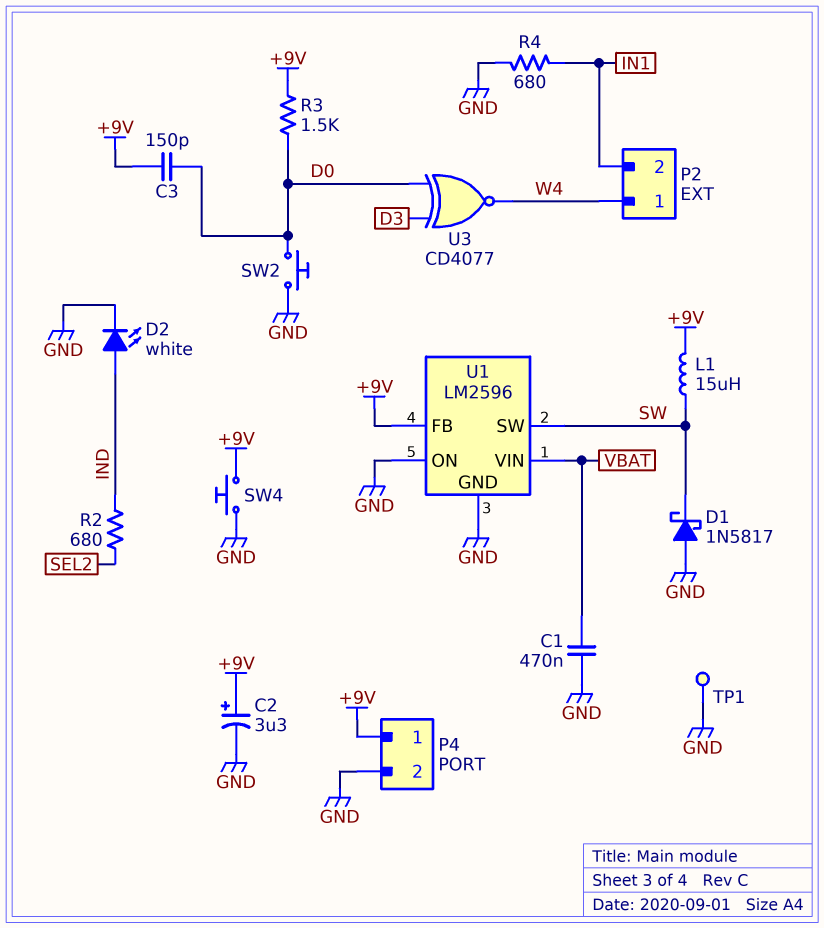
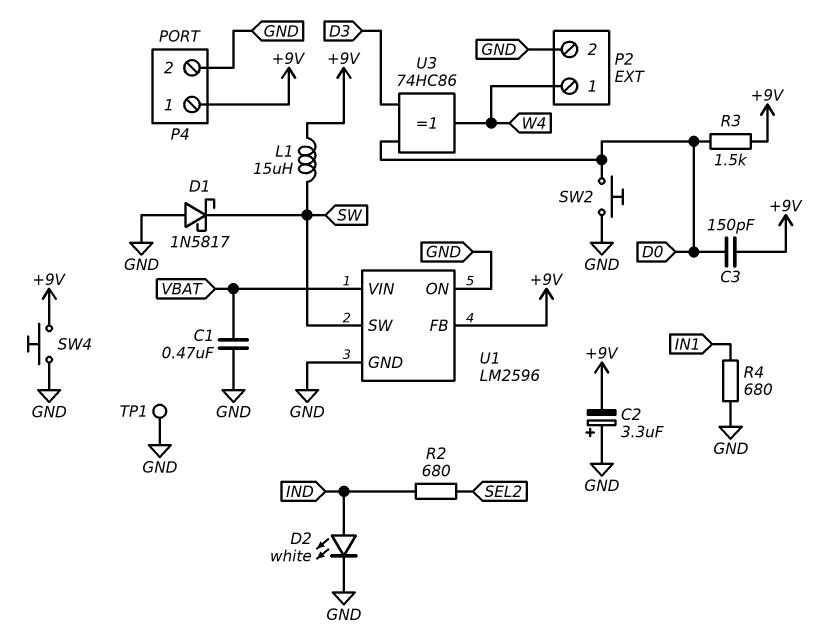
C2: 3.3uF (plus +9V, minus GND) -> 3.3uF (plus GND, minus +9V)
P2 pin 2: IN1 -> GND
U3: XNOR CD4077 (in D0, in D3, out W4) -> XOR 74HC86 (in D0, in D3, out W4)

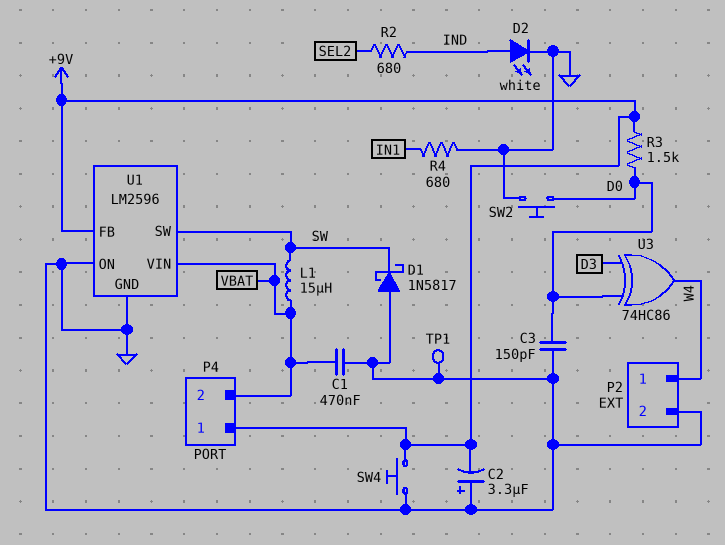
C3: 150pF (+9V, D0) -> 150pF (D0, GND)
L1: 15uH (+9V, SW) -> 15uH (SW, VBAT)
P4 pin 2: GND -> VBAT

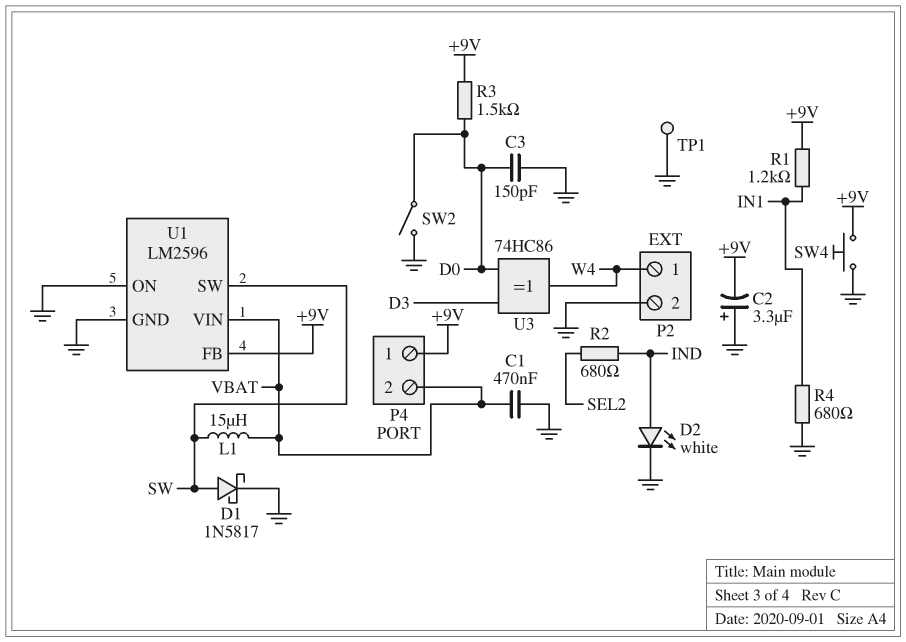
D1: schottky 1N5817 (A GND, K SW) -> schottky 1N5817 (A SW, K GND)
R1: none -> 1.2k (+9V, IN1)
SW2: button (D0, GND) -> switch (D0, GND)

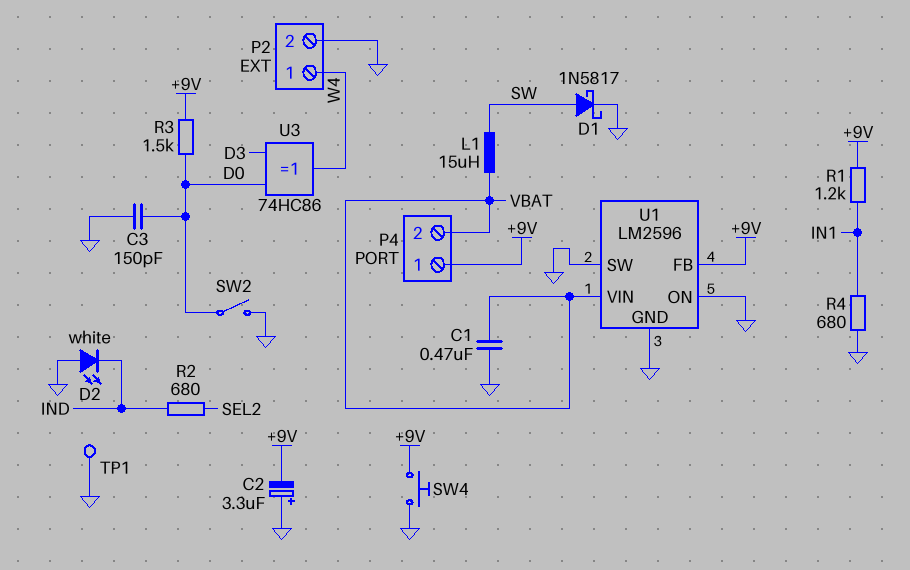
D2: LED white (A IND, K GND) -> LED white (A GND, K IND)
U1 pin SW: SW -> GND

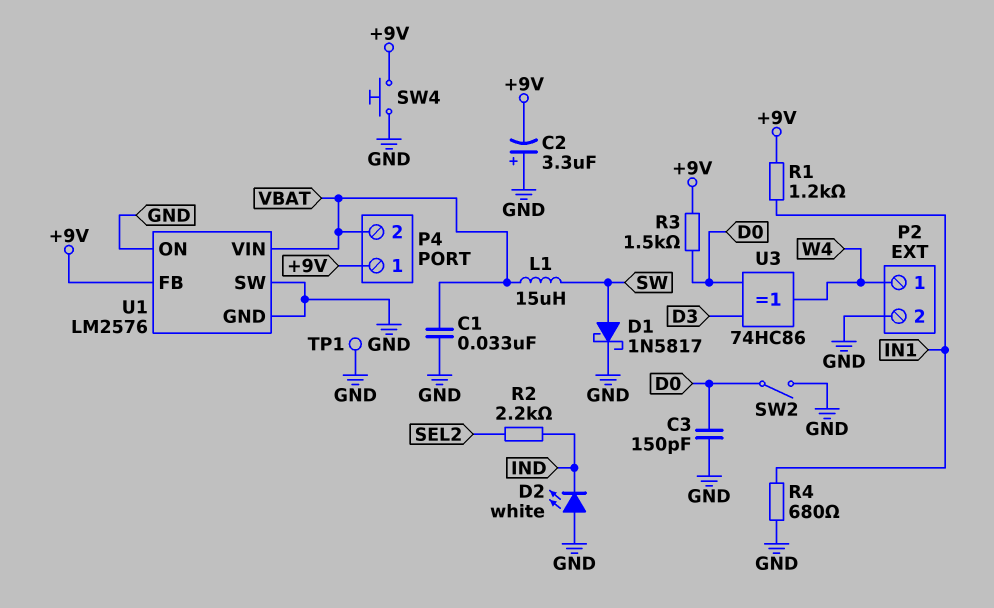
C1: 470nF (GND, VBAT) -> 33nF (GND, VBAT)
R2: 680 (IND, SEL2) -> 2.2k (IND, SEL2)
U1: LM2596 -> LM2576

